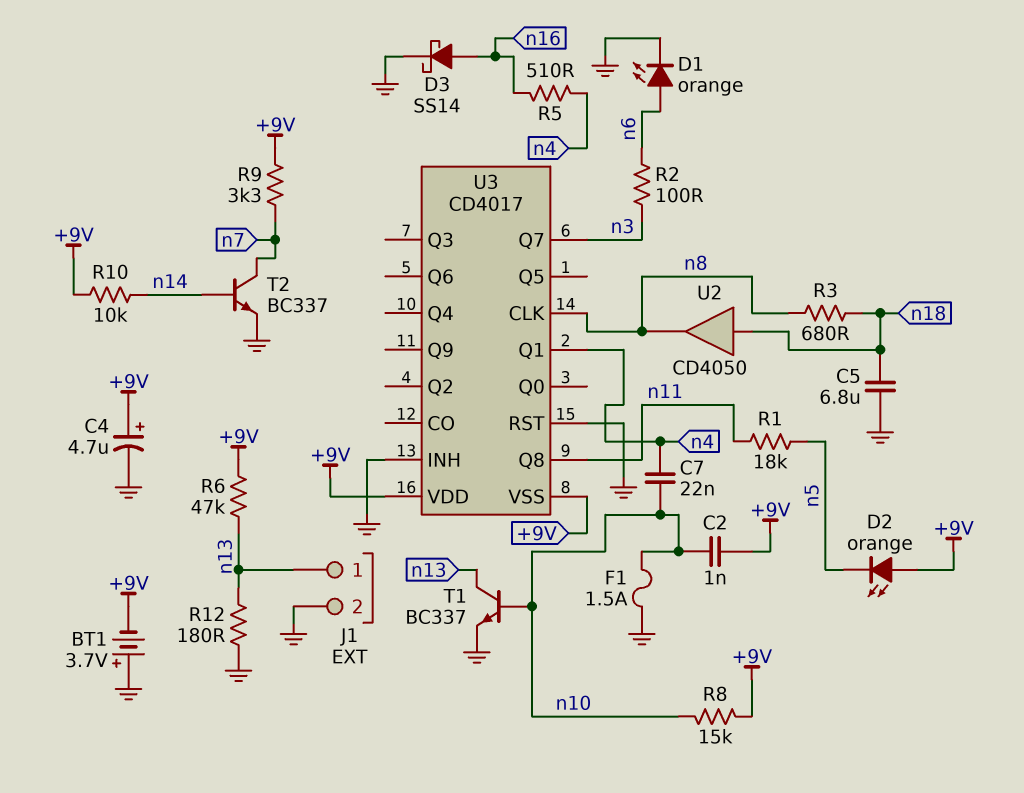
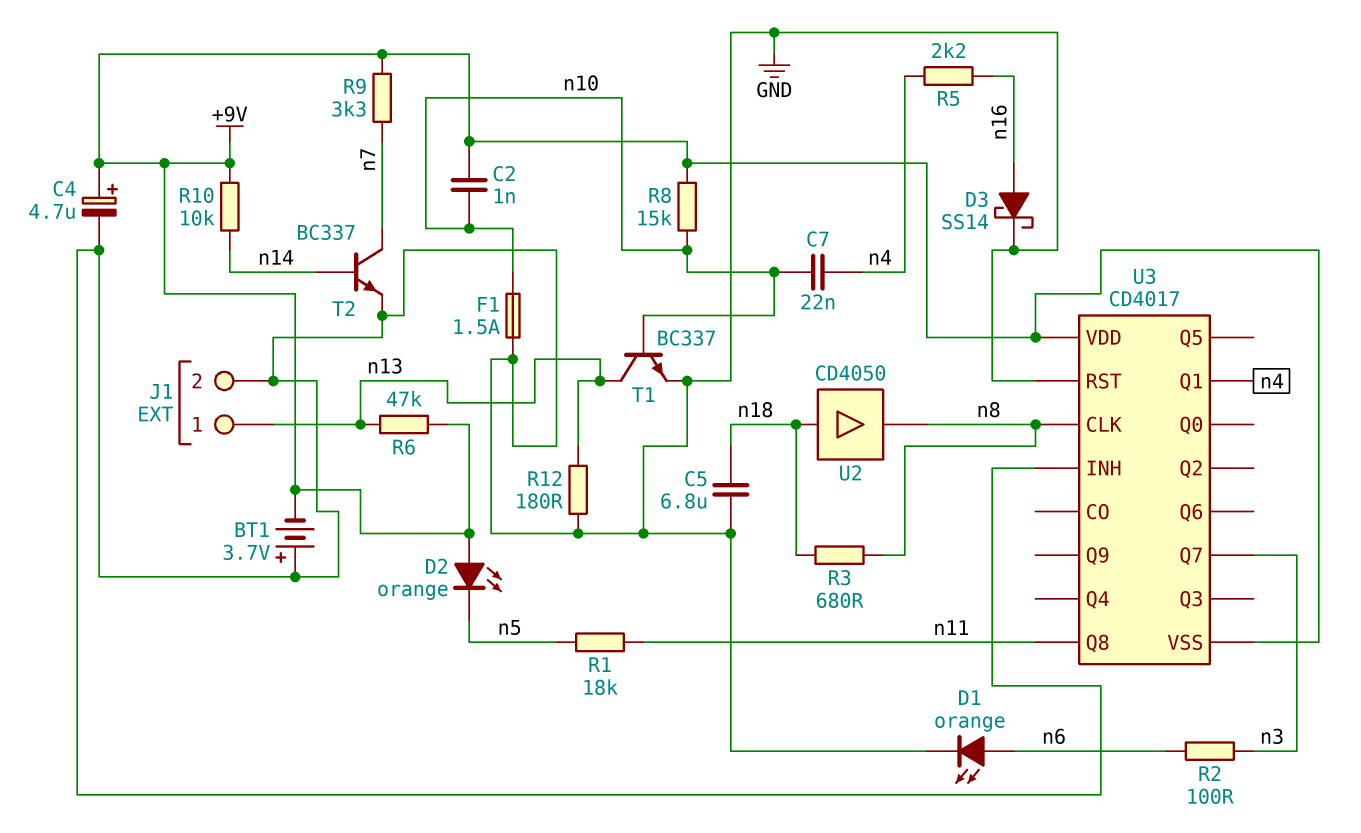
R5: 510 (n4, n16) -> 2.2k (n4, n16)

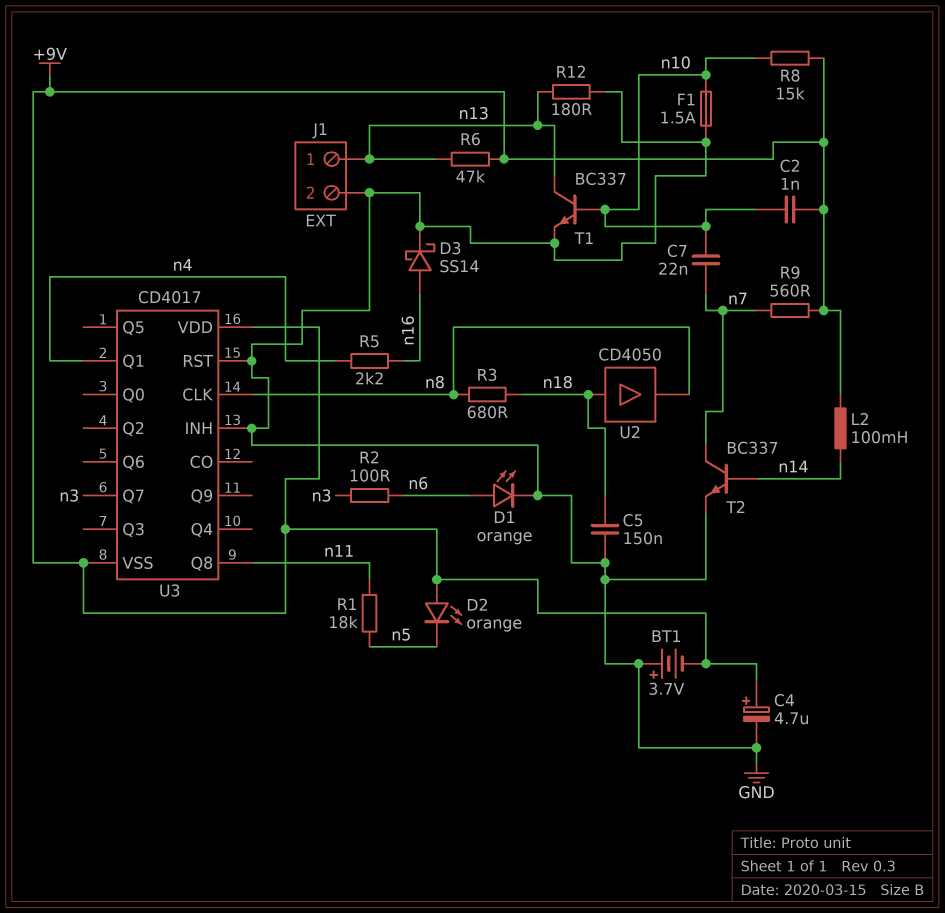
C5: 6.8uF (GND, n18) -> 150nF (GND, n18)
C7: 22nF (n4, n10) -> 22nF (n7, n10)
L2: none -> 100mH (+9V, n14)
R9: 3.3k (+9V, n7) -> 560 (+9V, n7)
R10: 10k (+9V, n14) -> none

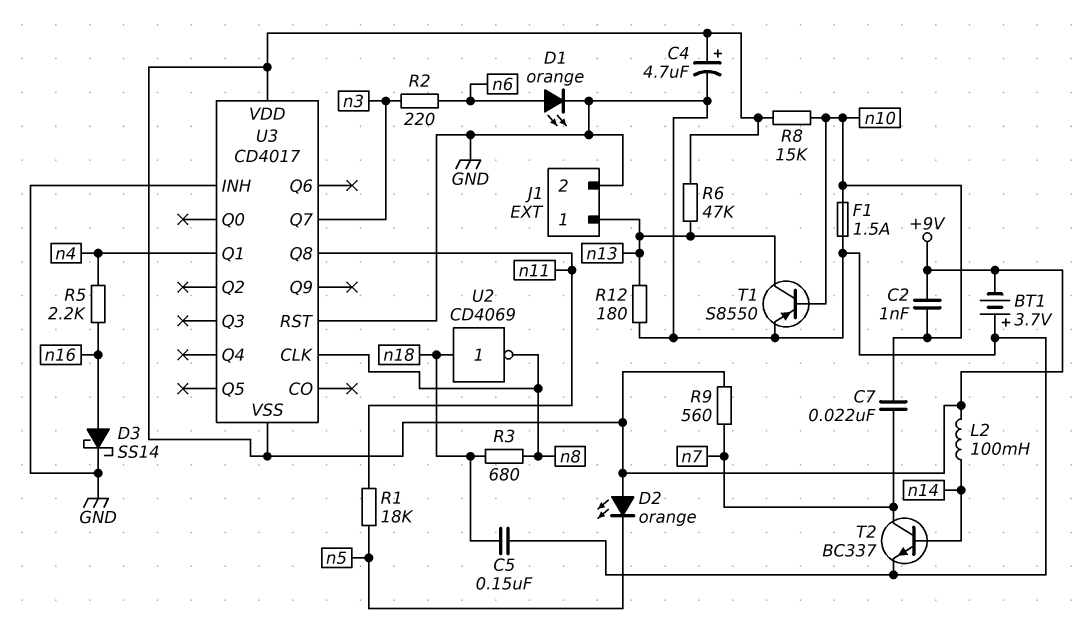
R2: 100 (n3, n6) -> 220 (n3, n6)
T1: NPN BC337 (B n10, C n13, E GND) -> PNP S8550 (B n10, C n13, E GND)
U2: buffer CD4050 (in n18, out n8) -> NOT CD4069 (in n18, out n8)

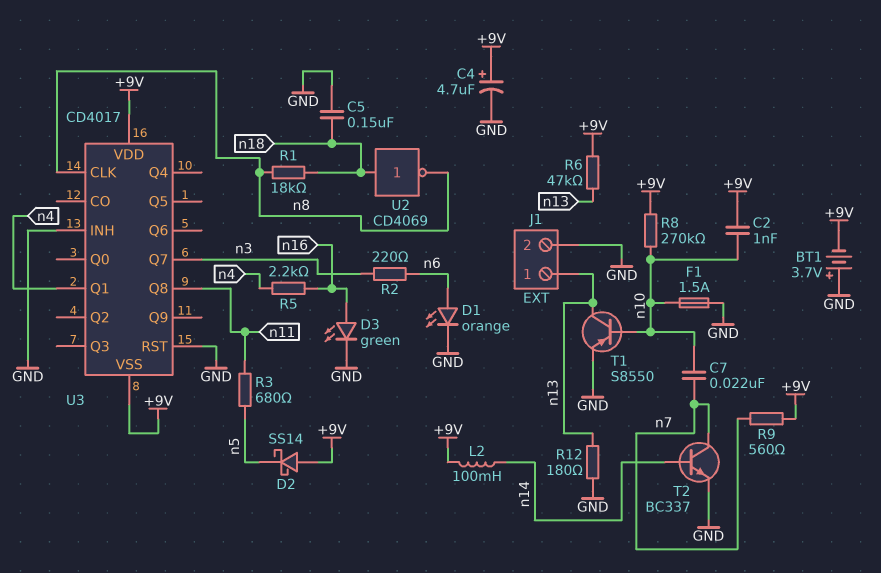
D2: LED orange (A +9V, K n5) -> schottky SS14 (A +9V, K n5)
D3: schottky SS14 (A n16, K GND) -> LED green (A n16, K GND)
R1: 18k (n5, n11) -> 18k (n8, n18)
R3: 680 (n8, n18) -> 680 (n5, n11)
R8: 15k (+9V, n10) -> 270k (+9V, n10)

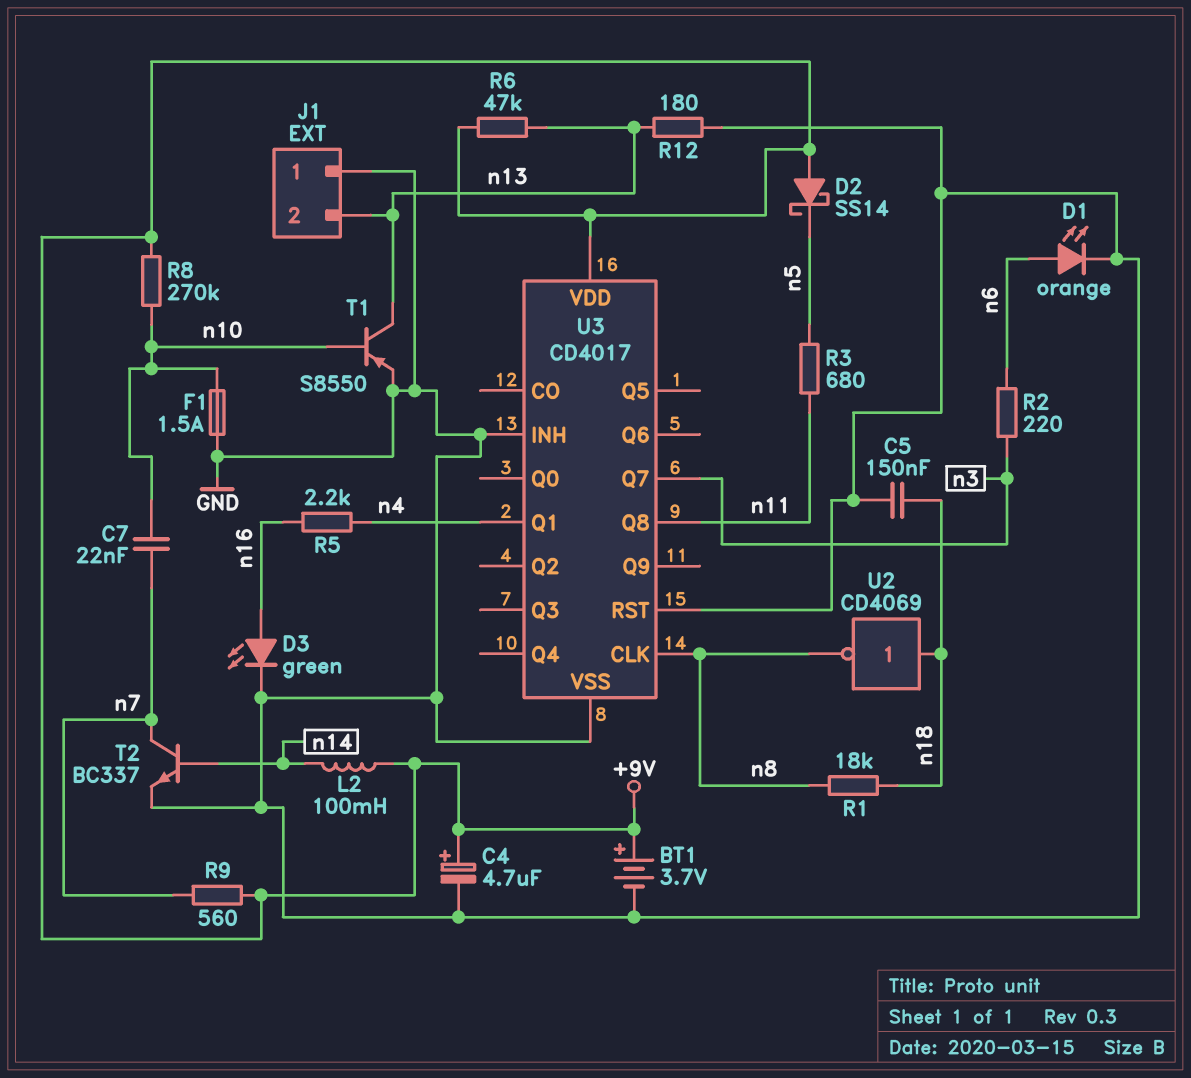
BT1: 3.7V (plus GND, minus +9V) -> 3.7V (plus +9V, minus GND)
C2: 1nF (+9V, n10) -> none
J1 pin 1: n13 -> GND
J1 pin 2: GND -> n13
U3 pin VSS: +9V -> GND

